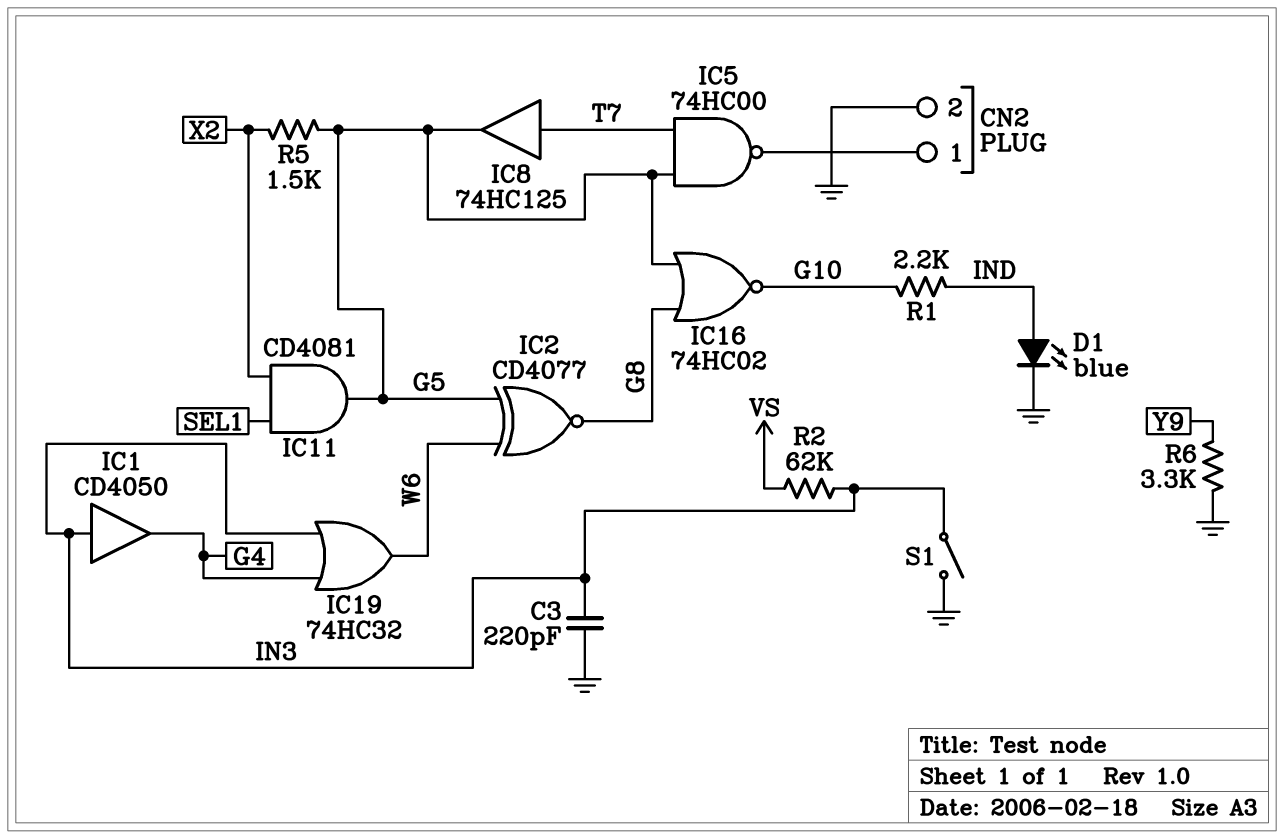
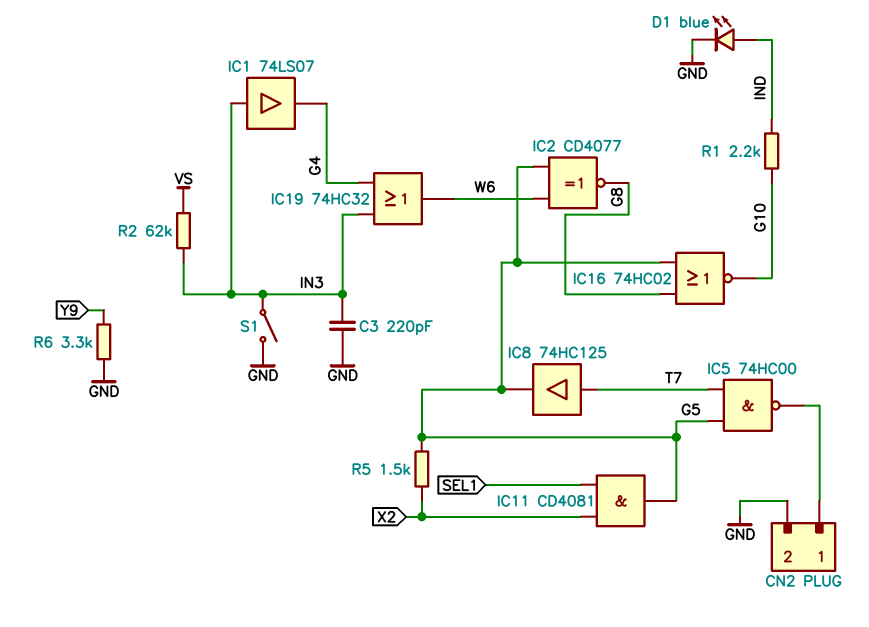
IC1: buffer CD4050 (in IN3, out G4) -> buffer 74LS07 (in IN3, out G4)

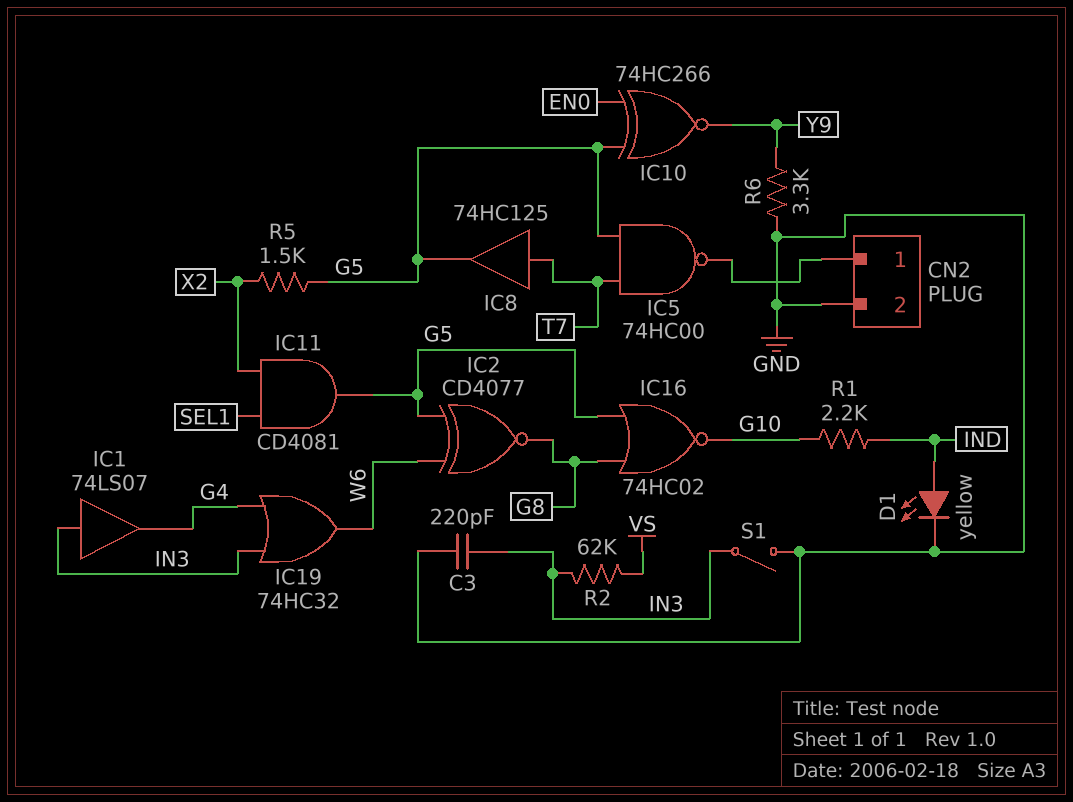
D1: LED blue (A IND, K GND) -> LED yellow (A IND, K GND)
IC10: none -> XNOR 74HC266 (in EN0, in G5, out Y9)

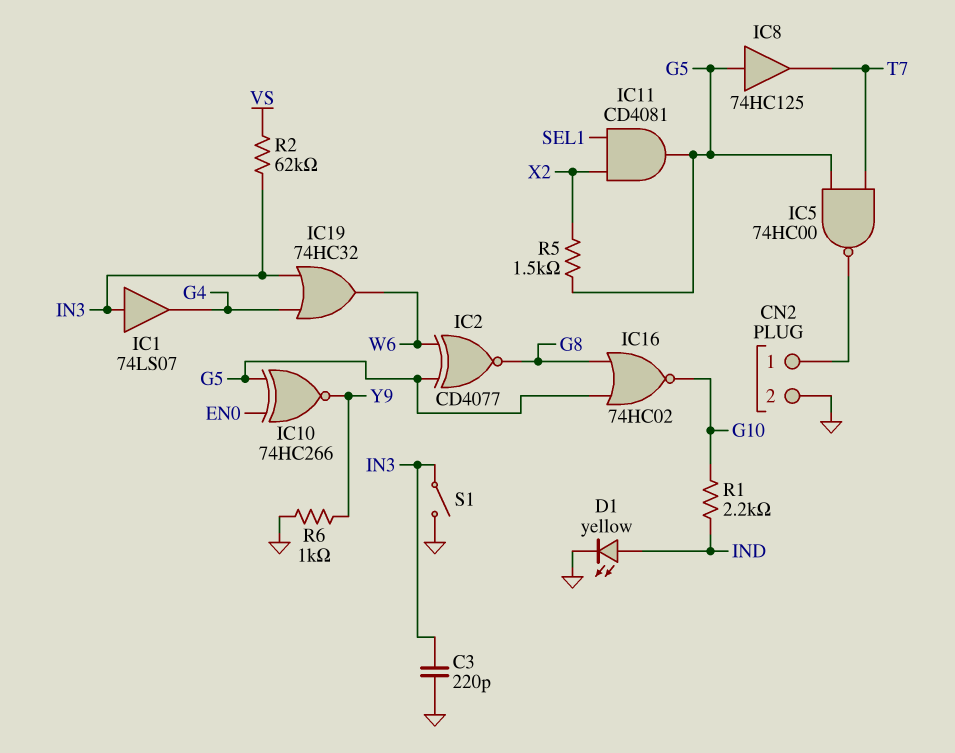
IC8: buffer 74HC125 (in T7, out G5) -> buffer 74HC125 (in G5, out T7)
R6: 3.3k (GND, Y9) -> 1k (GND, Y9)

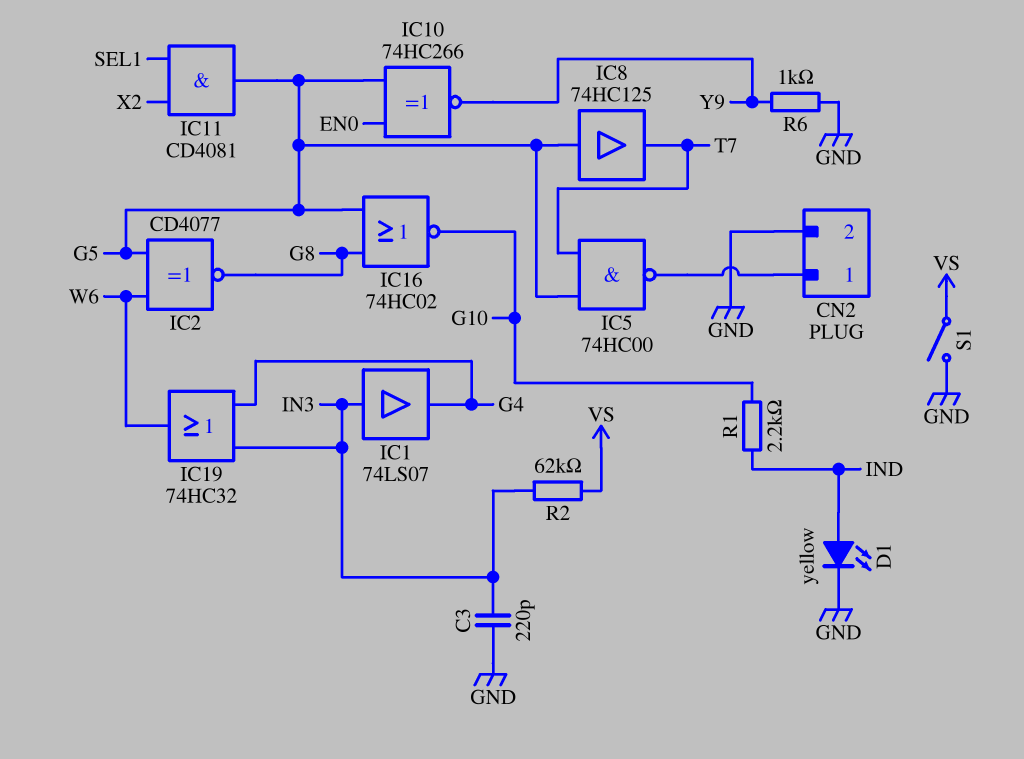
R5: 1.5k (G5, X2) -> none
S1: switch (GND, IN3) -> switch (GND, VS)

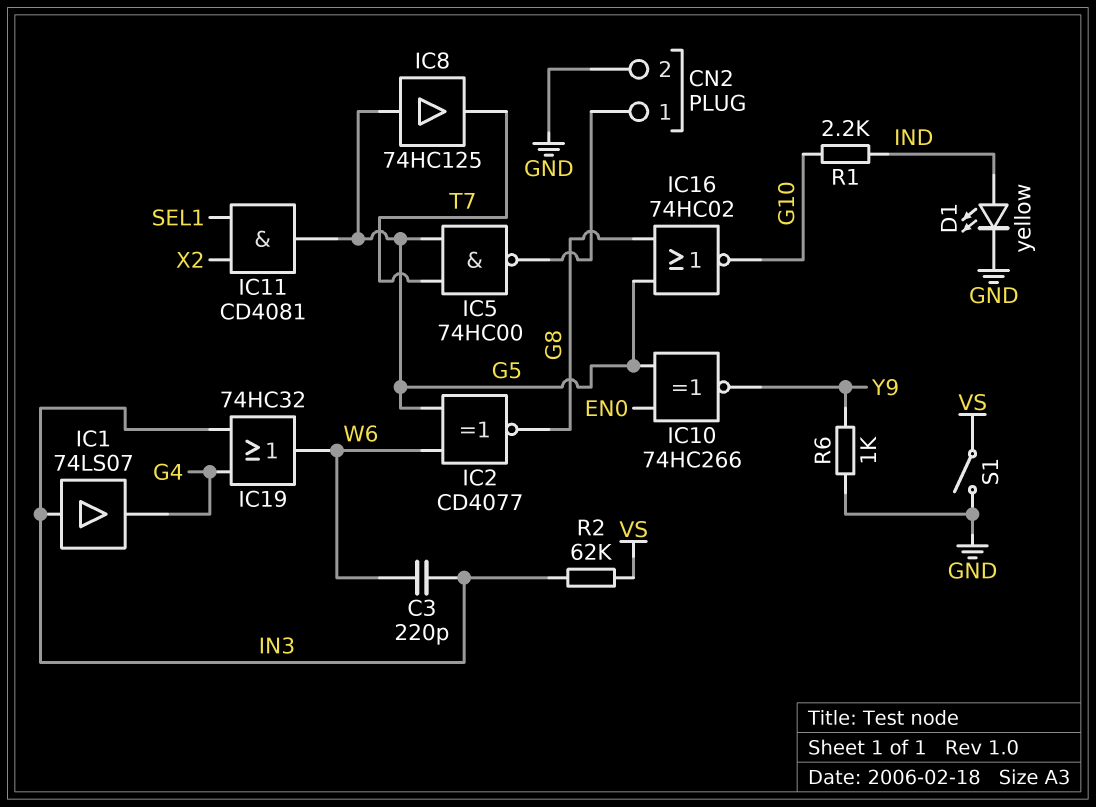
C3: 220pF (GND, IN3) -> 220pF (IN3, W6)

